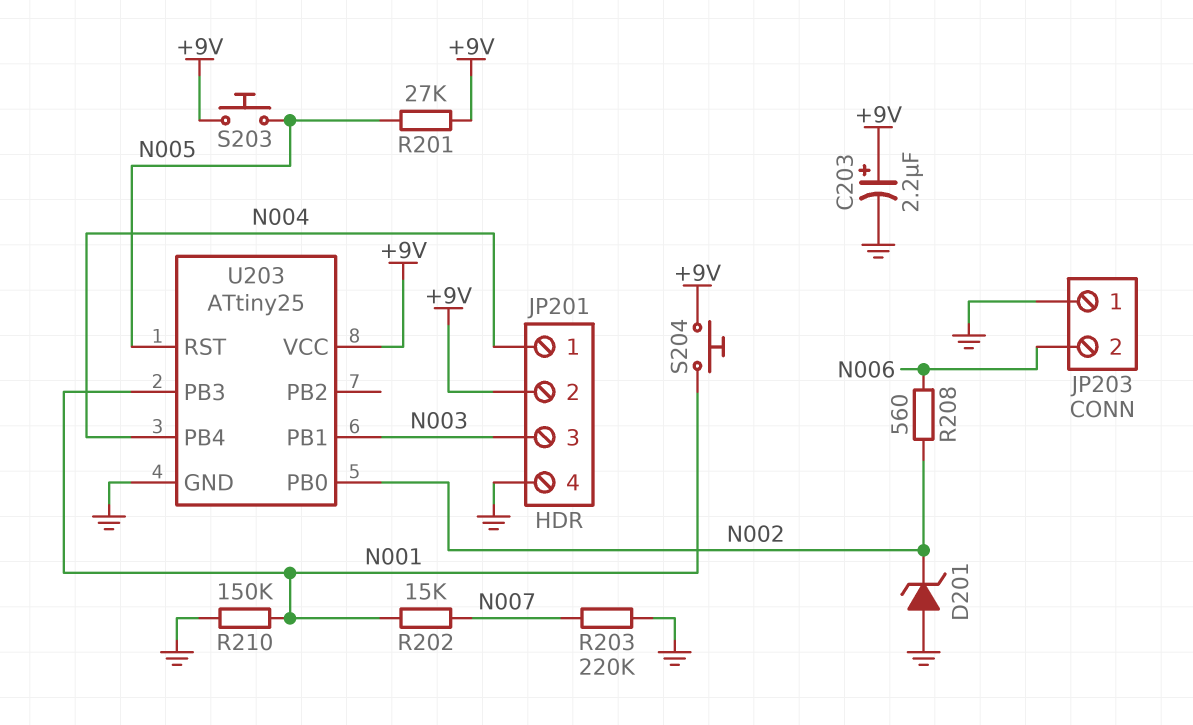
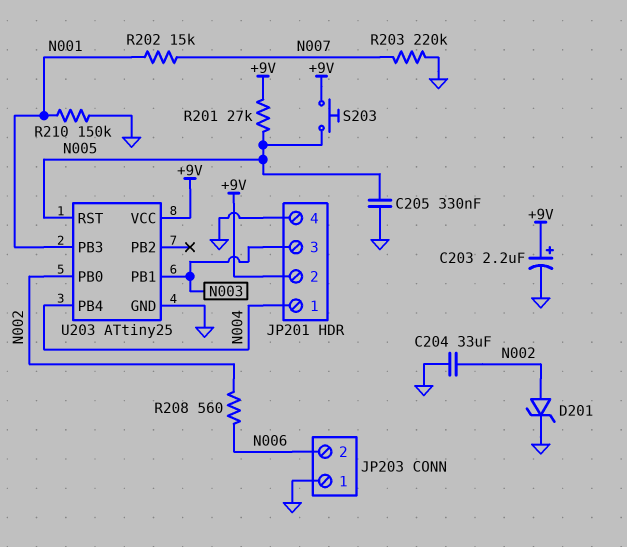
C204: none -> 33uF (GND, N002)
C205: none -> 330nF (GND, N005)
D201: zener (A GND, K N002) -> zener (A N002, K GND)
S204: button (+9V, N001) -> none

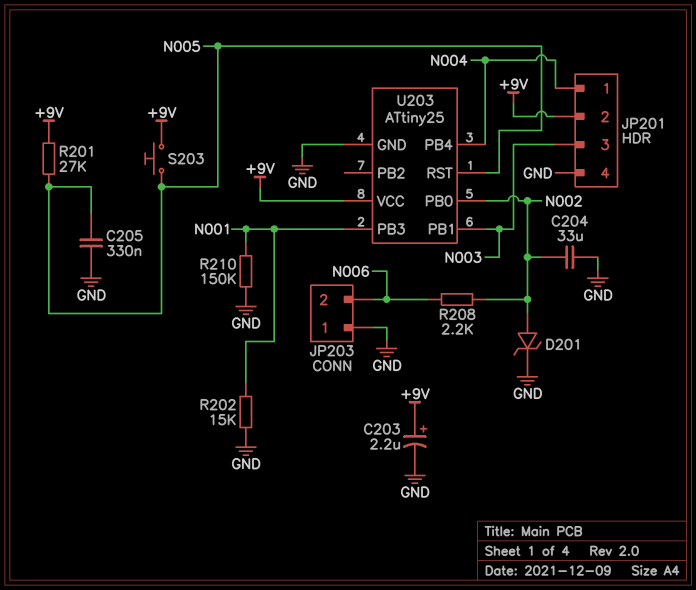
R202: 15k (N001, N007) -> 15k (GND, N001)
R203: 220k (GND, N007) -> none
R208: 560 (N002, N006) -> 2.2k (N002, N006)

